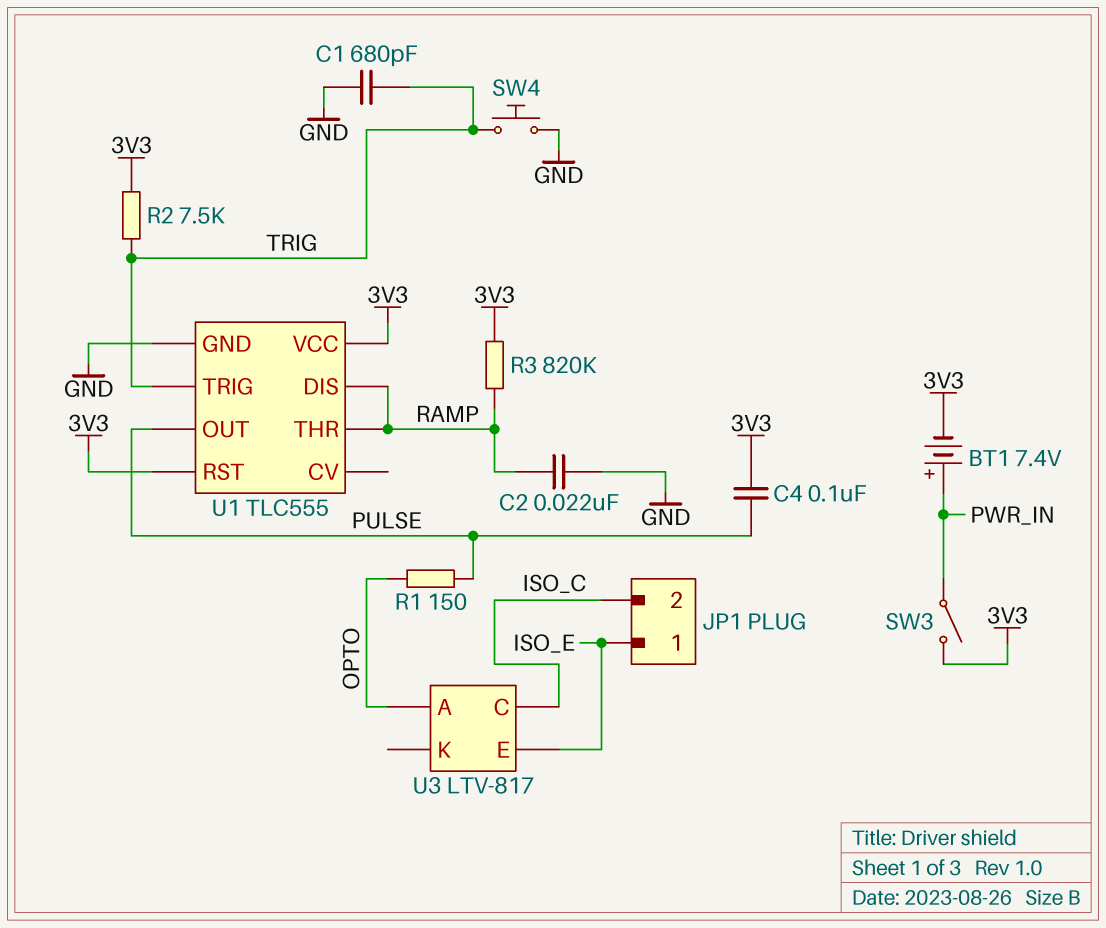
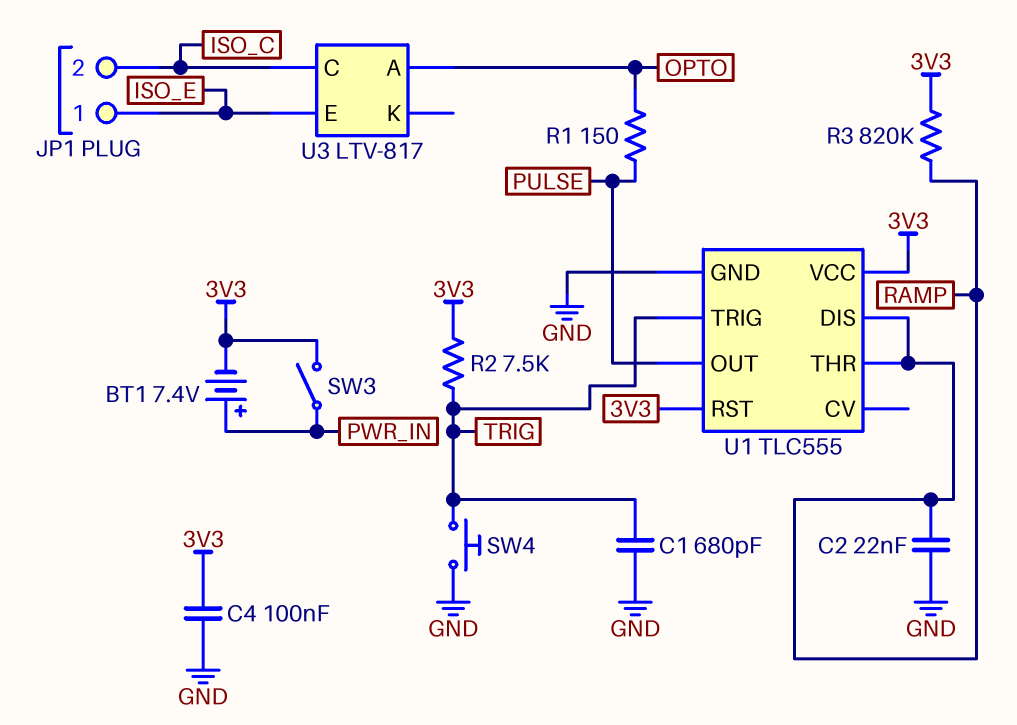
C4: 100nF (3V3, PULSE) -> 100nF (3V3, GND)

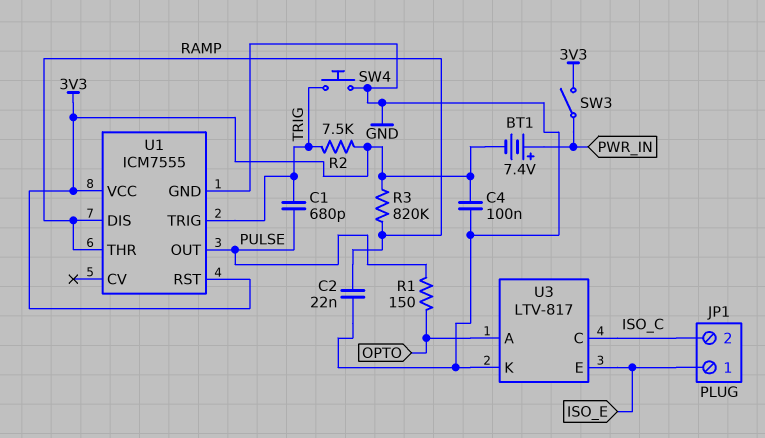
C1: 680pF (GND, TRIG) -> 680pF (PULSE, TRIG)
U1: TLC555 -> ICM7555
U3 pin K: none -> GND

